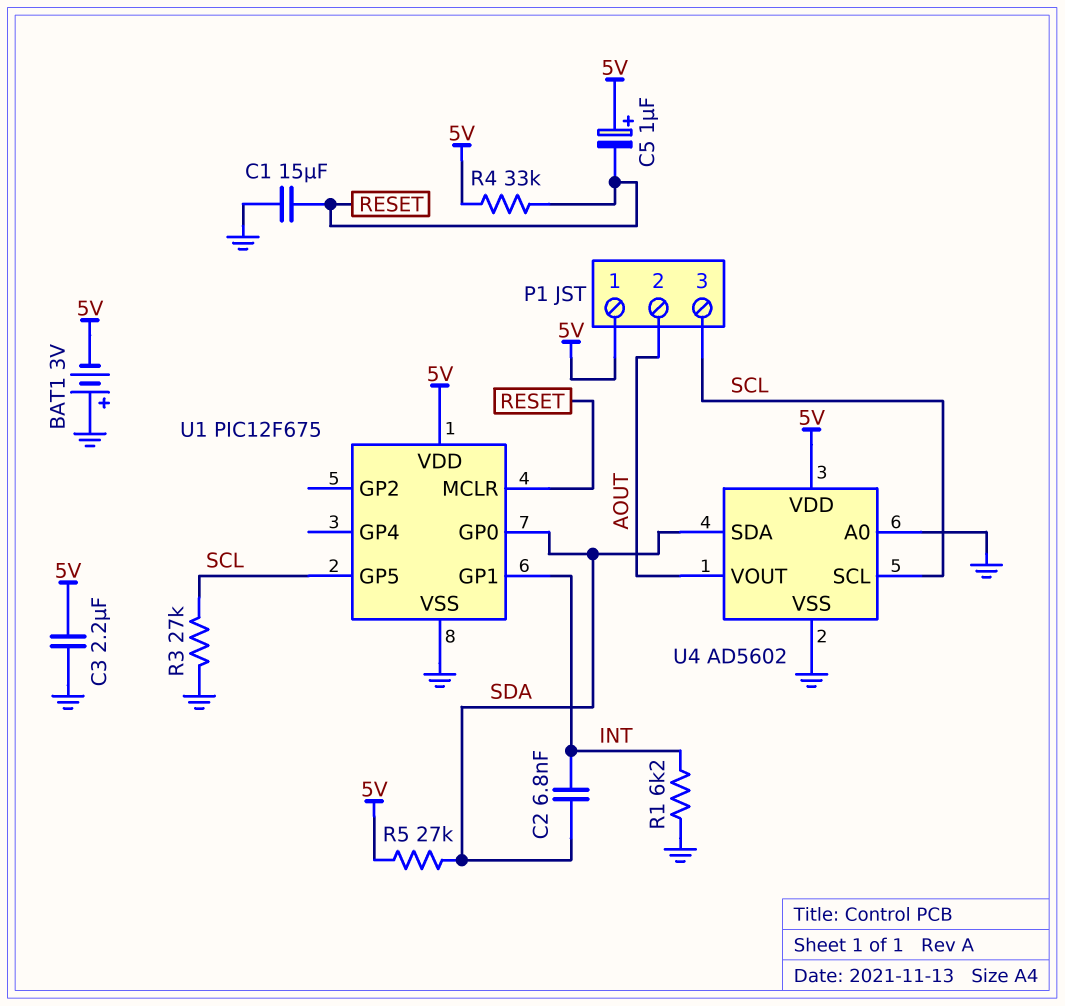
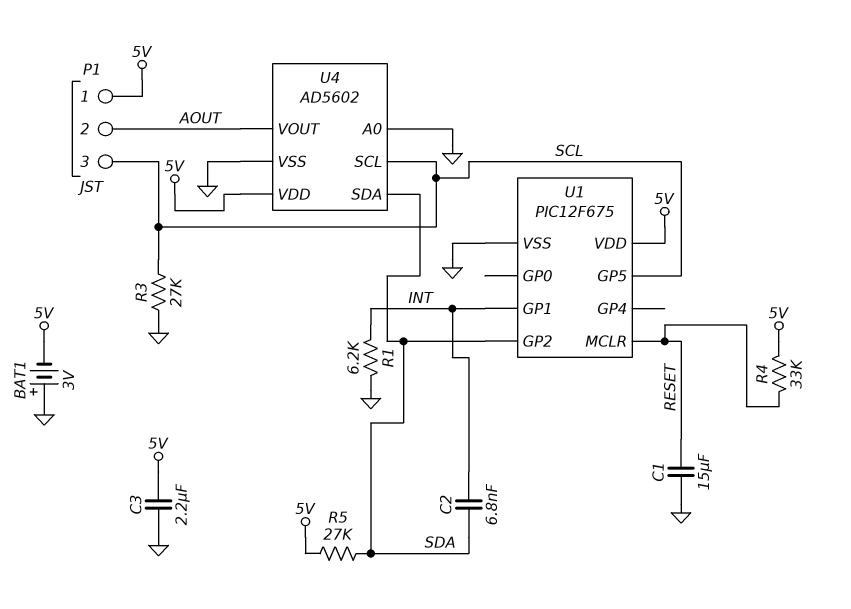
C5: 1uF (plus 5V, minus RESET) -> none
U1 pin GP0: SDA -> none
U1 pin GP2: none -> SDA

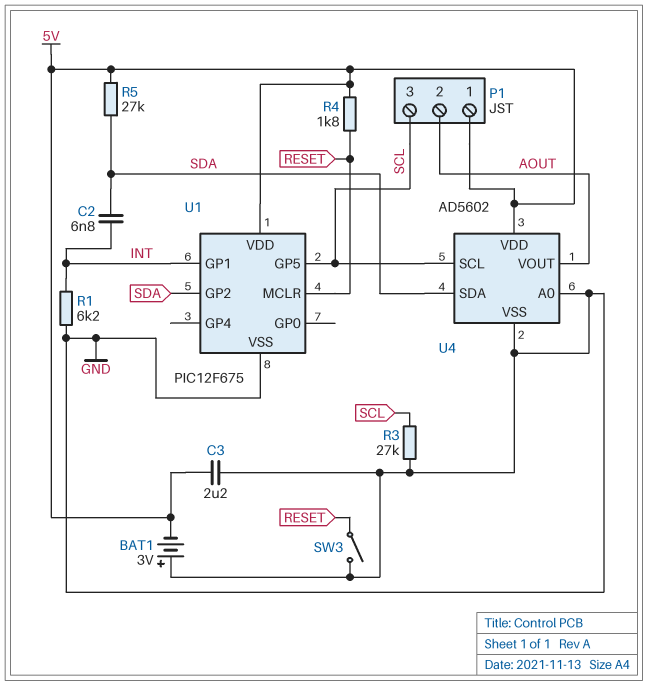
C1: 15uF (GND, RESET) -> none
R4: 33k (5V, RESET) -> 1.8k (5V, RESET)
SW3: none -> switch (GND, RESET)

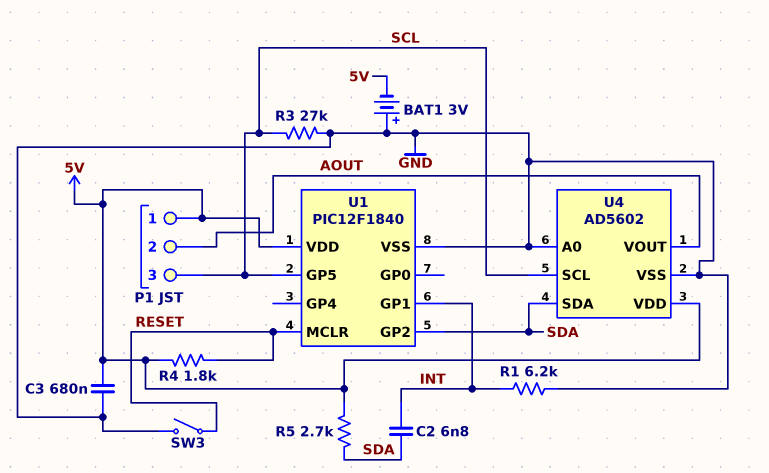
C3: 2.2uF (5V, GND) -> 680nF (5V, GND)
R5: 27k (5V, SDA) -> 2.7k (5V, SDA)
U1: PIC12F675 -> PIC12F1840

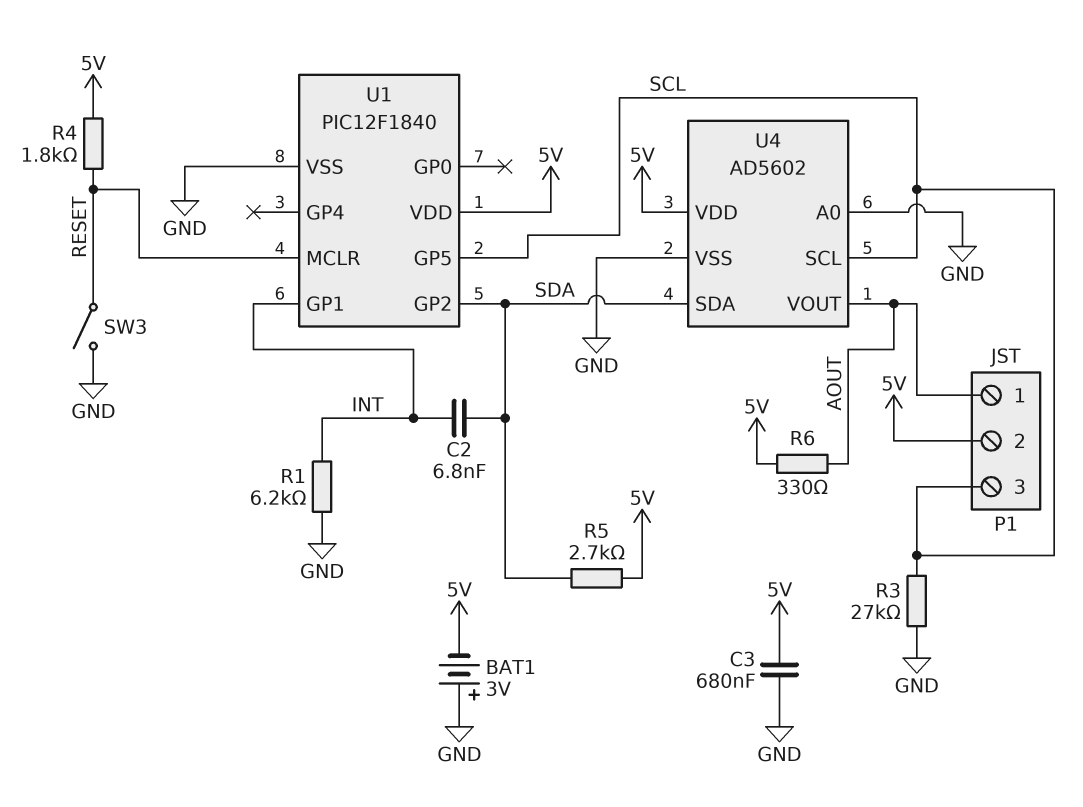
P1 pin 1: 5V -> AOUT
P1 pin 2: AOUT -> 5V
R6: none -> 330 (5V, AOUT)

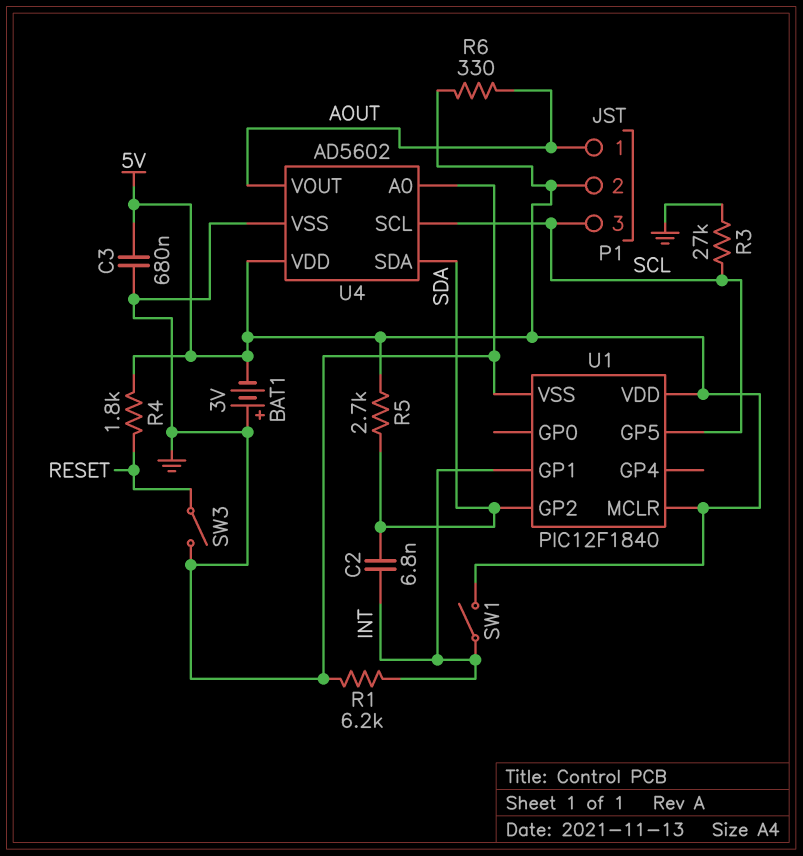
SW1: none -> switch (5V, INT)
U1 pin MCLR: RESET -> 5V

